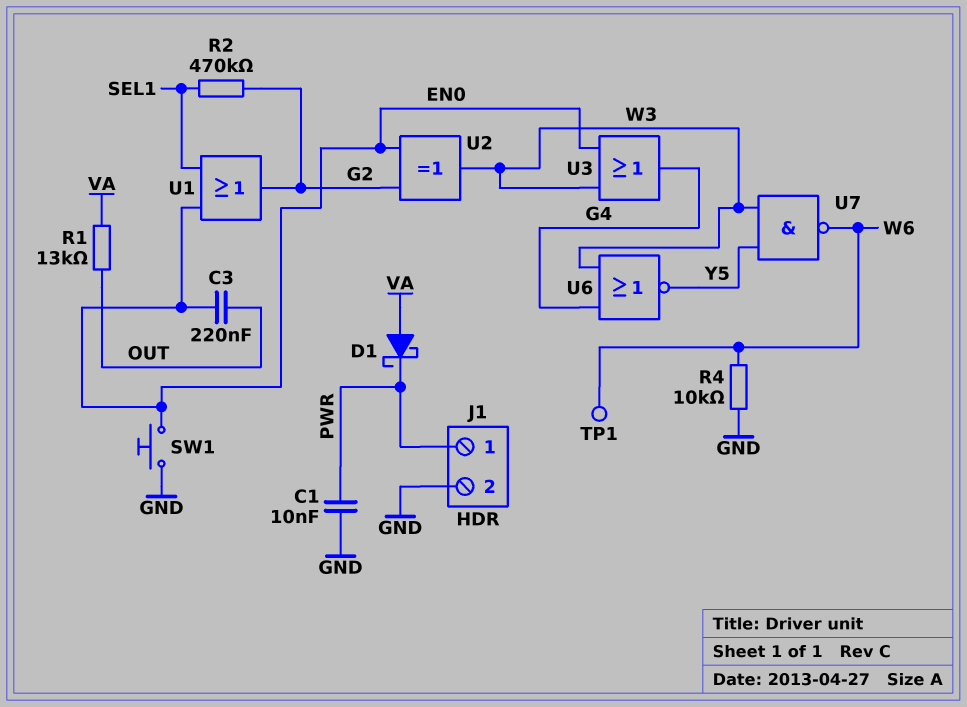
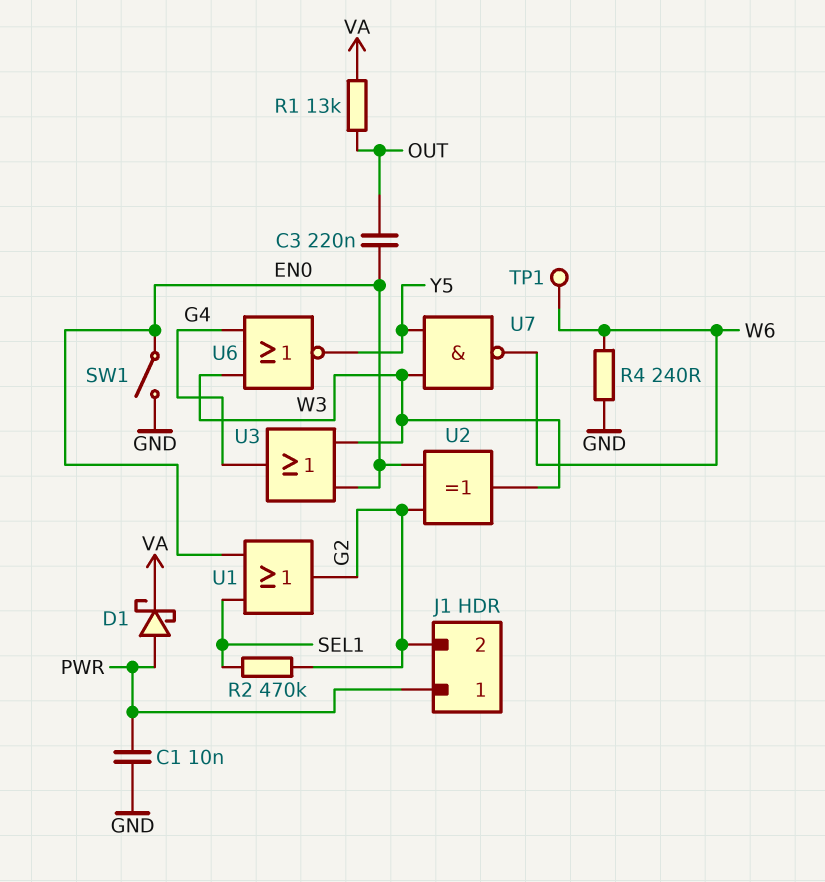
D1: schottky (A VA, K PWR) -> schottky (A PWR, K VA)
J1 pin 2: GND -> G2
R4: 10k (GND, W6) -> 240 (GND, W6)
SW1: button (EN0, GND) -> switch (EN0, GND)

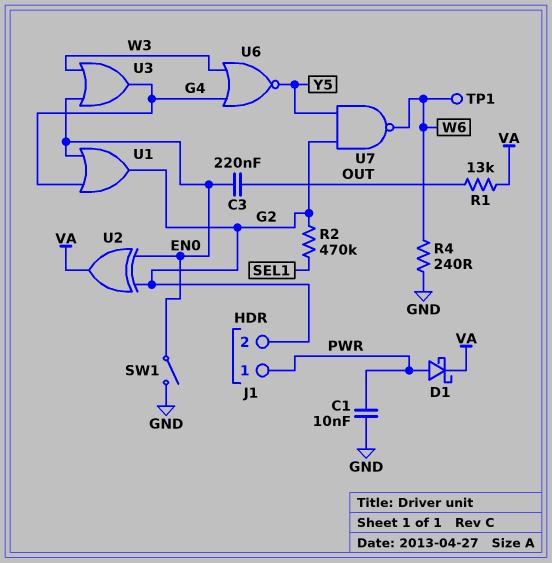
U1: OR (in EN0, in SEL1, out G2) -> OR (in EN0, in G4, out G2)
U2: XOR (in EN0, in G2, out W3) -> XOR (in EN0, in G2, out VA)
U7: NAND (in W3, in Y5, out W6) -> NAND (in G2, in Y5, out W6)

